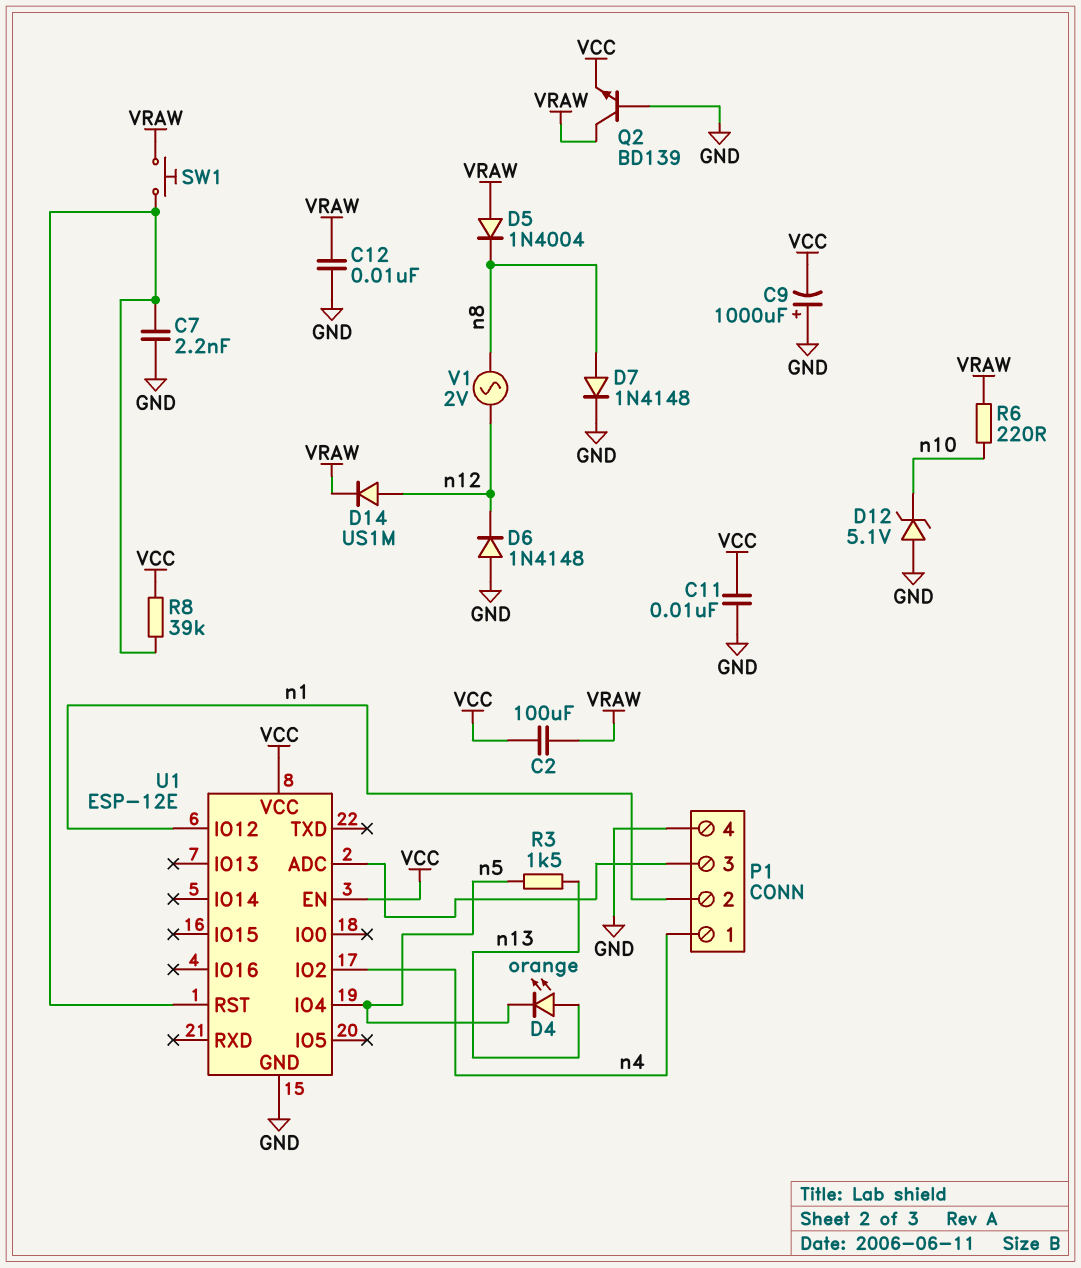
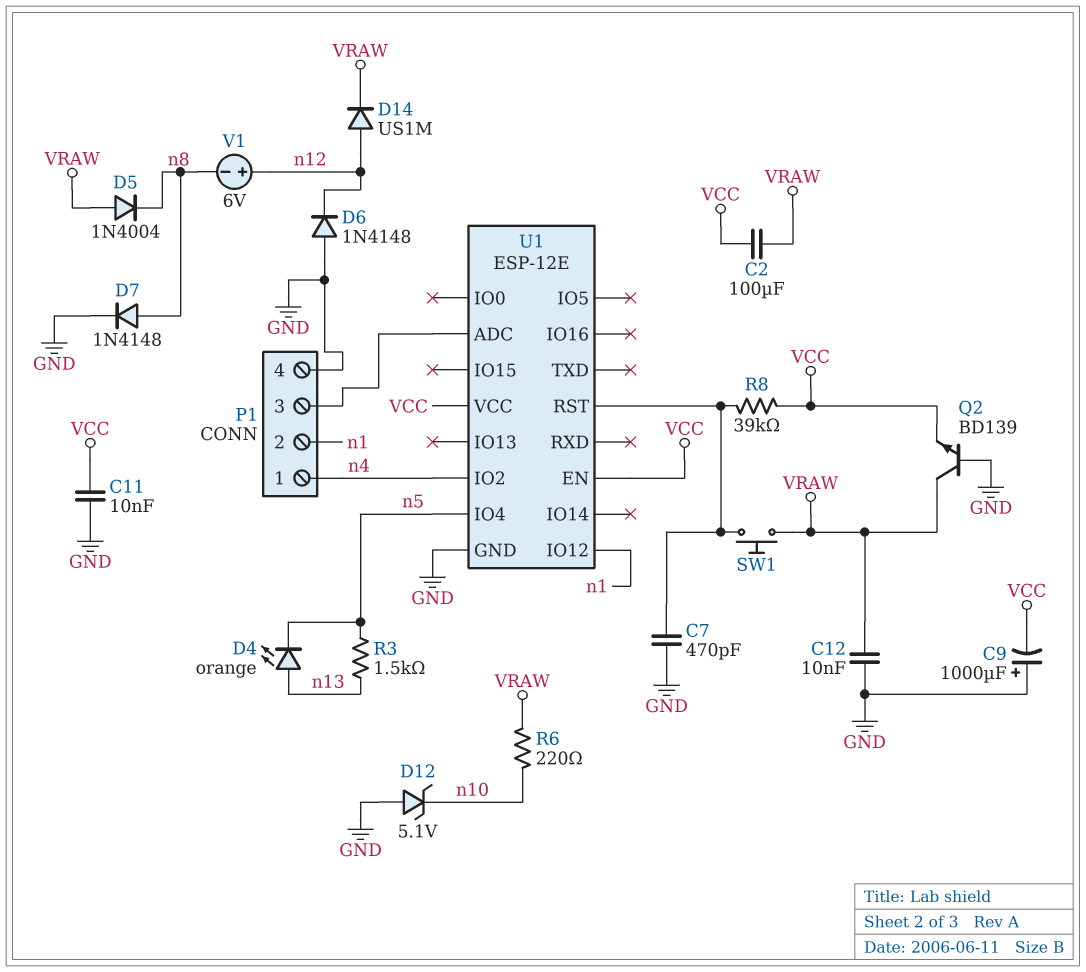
C7: 2.2nF (GND, U1/RST) -> 470pF (GND, U1/RST)
V1: AC 2V (n8, n12) -> 6V (plus n12, minus n8)

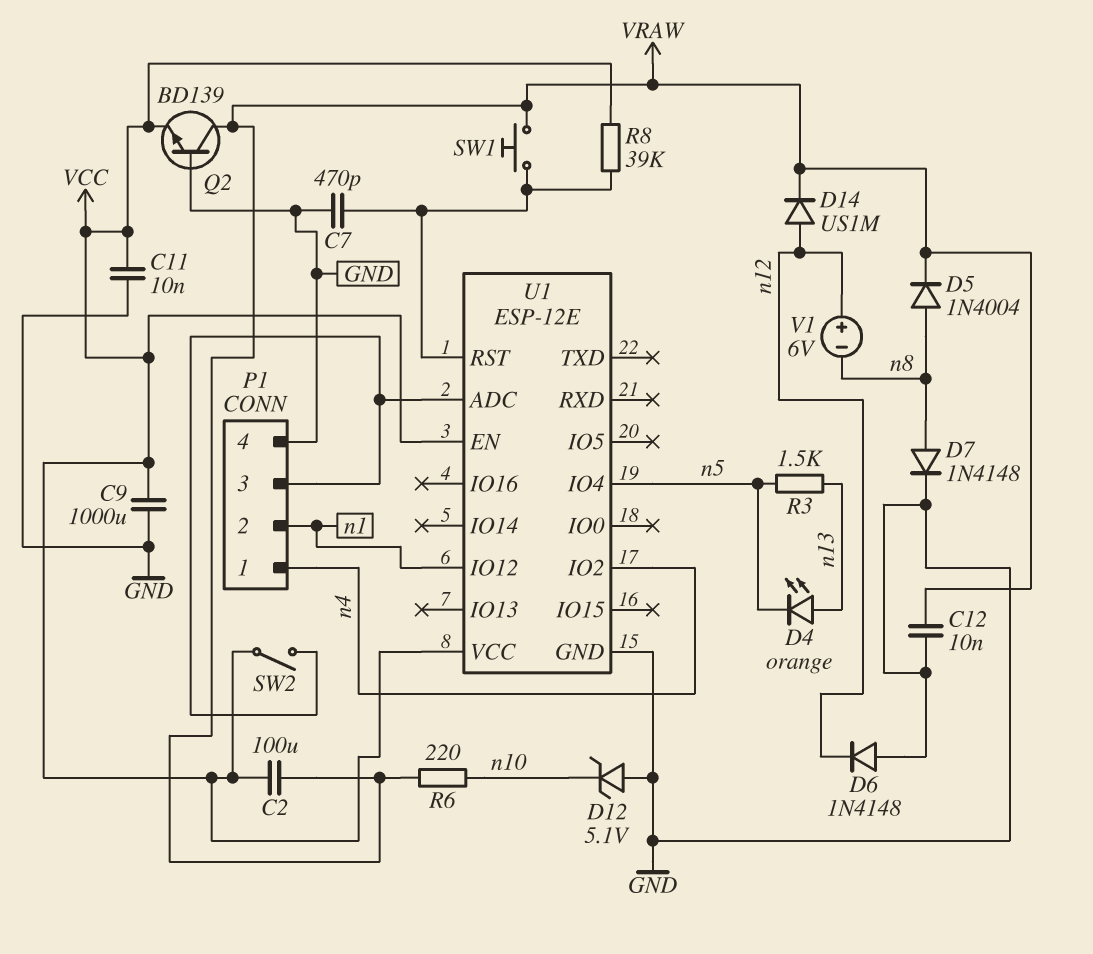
C9: 1000uF (plus GND, minus VCC) -> 1000uF (GND, VCC)
D5: diode 1N4004 (A VRAW, K n8) -> diode 1N4004 (A n8, K VRAW)
SW2: none -> switch (P1/3, VCC)

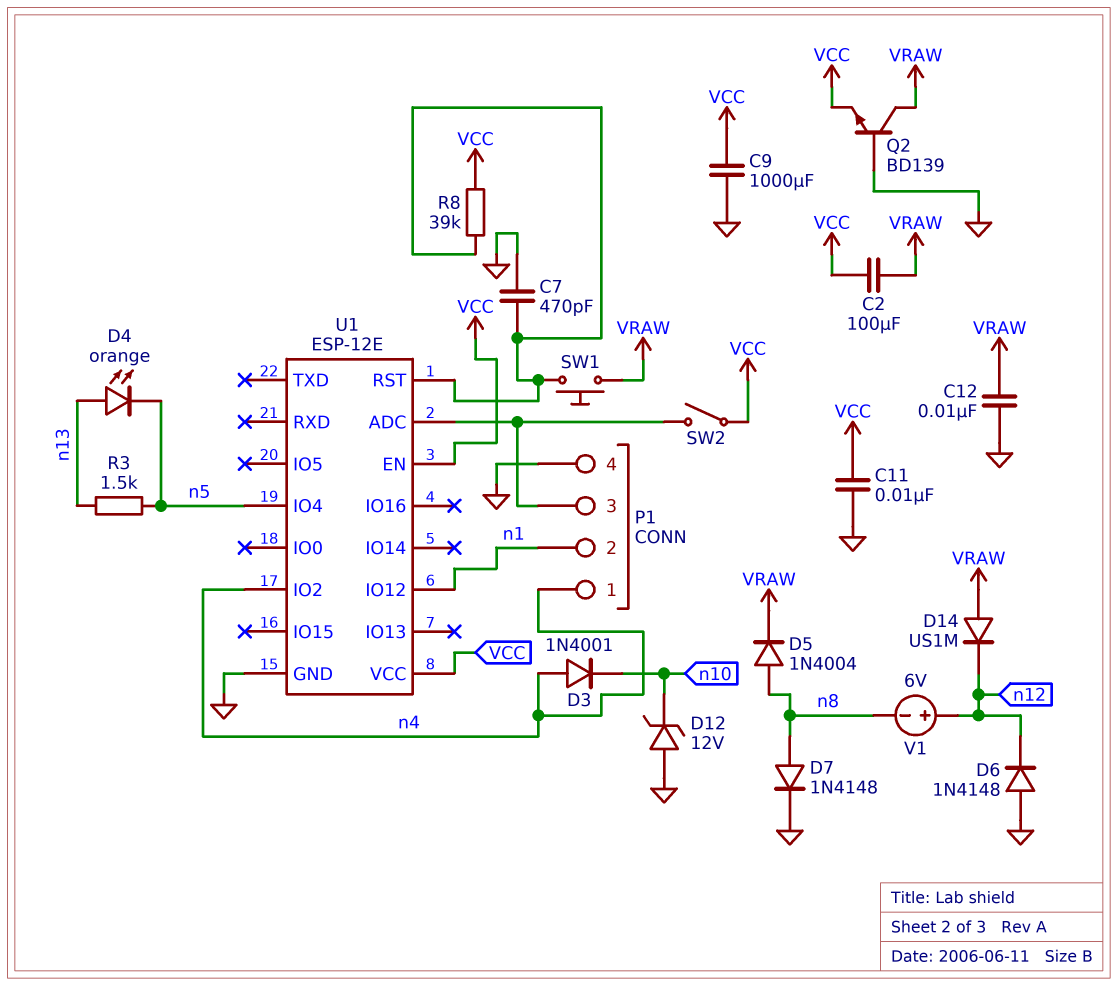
D3: none -> diode 1N4001 (A n4, K n10)
D12: zener 5.1V (A GND, K n10) -> zener 12V (A GND, K n10)
D14: diode US1M (A n12, K VRAW) -> diode US1M (A VRAW, K n12)
R6: 220 (VRAW, n10) -> none

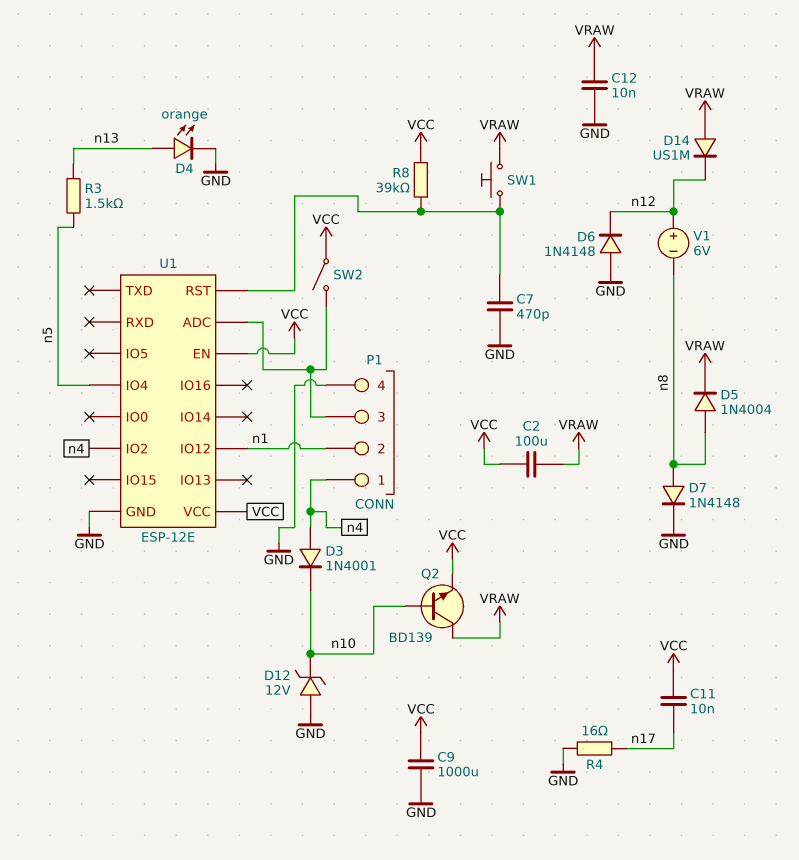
C11: 10nF (GND, VCC) -> 10nF (VCC, n17)
D4: LED orange (A n13, K n5) -> LED orange (A n13, K GND)
Q2: NPN BD139 (B GND, C VRAW, E VCC) -> NPN BD139 (B n10, C VRAW, E VCC)
R4: none -> 16 (GND, n17)

